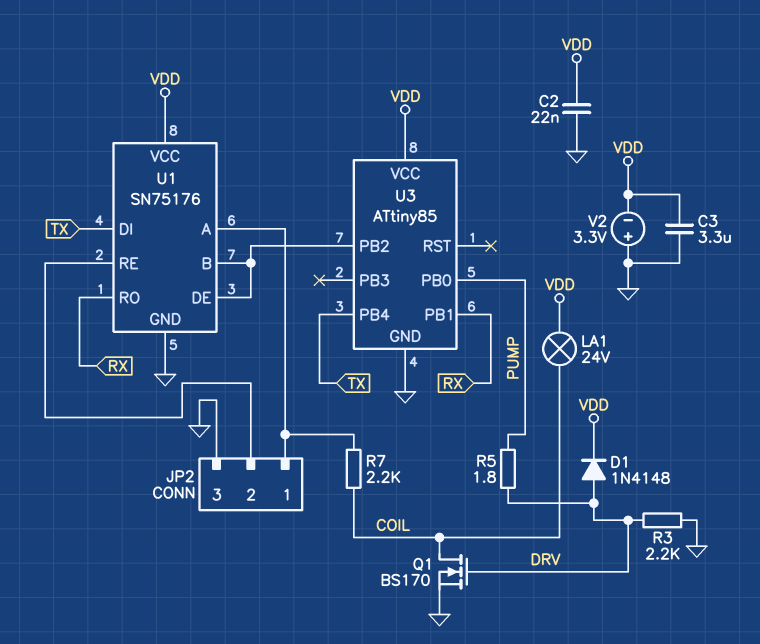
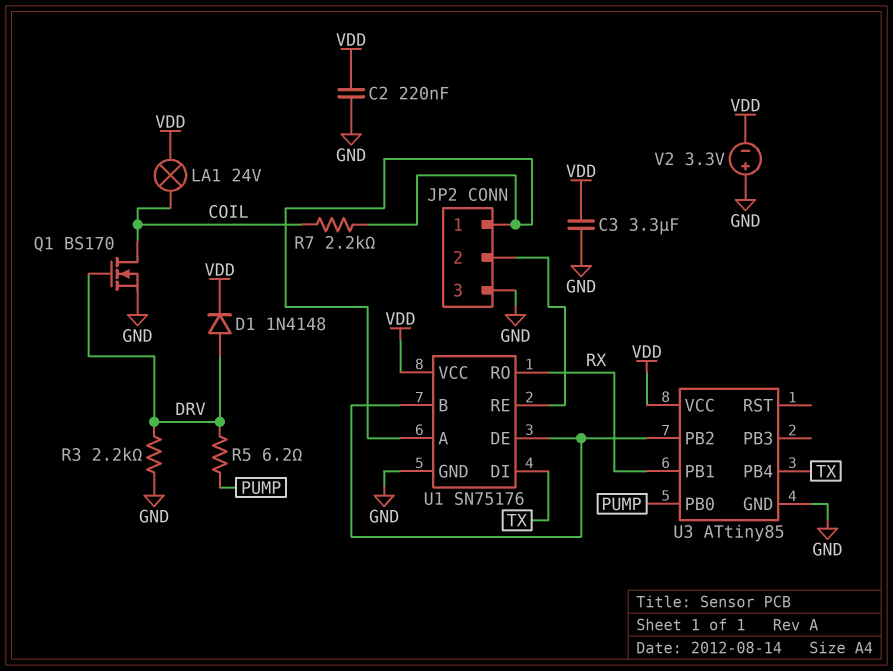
C2: 22nF (GND, VDD) -> 220nF (GND, VDD)
R5: 1.8 (DRV, PUMP) -> 6.2 (DRV, PUMP)

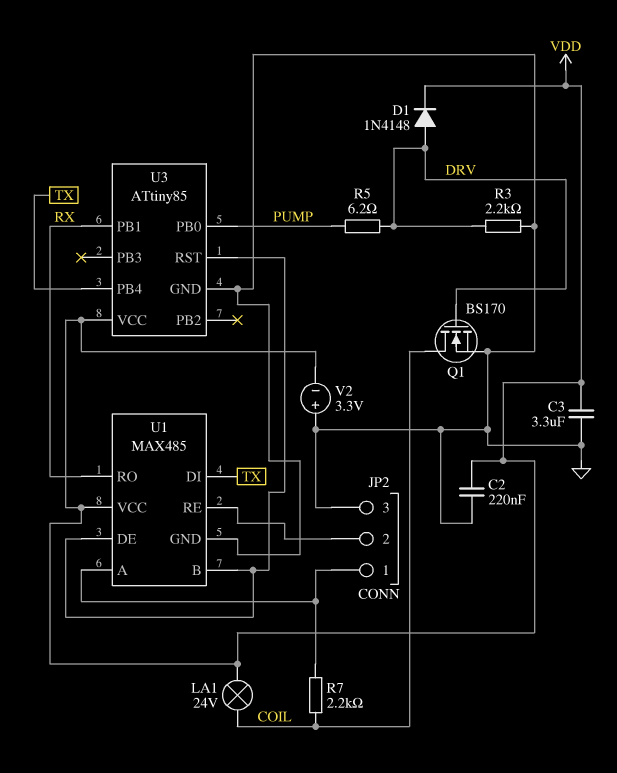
U1: SN75176 -> MAX485
U3 pin PB2: U1/B -> none
U3 pin RST: none -> U1/B

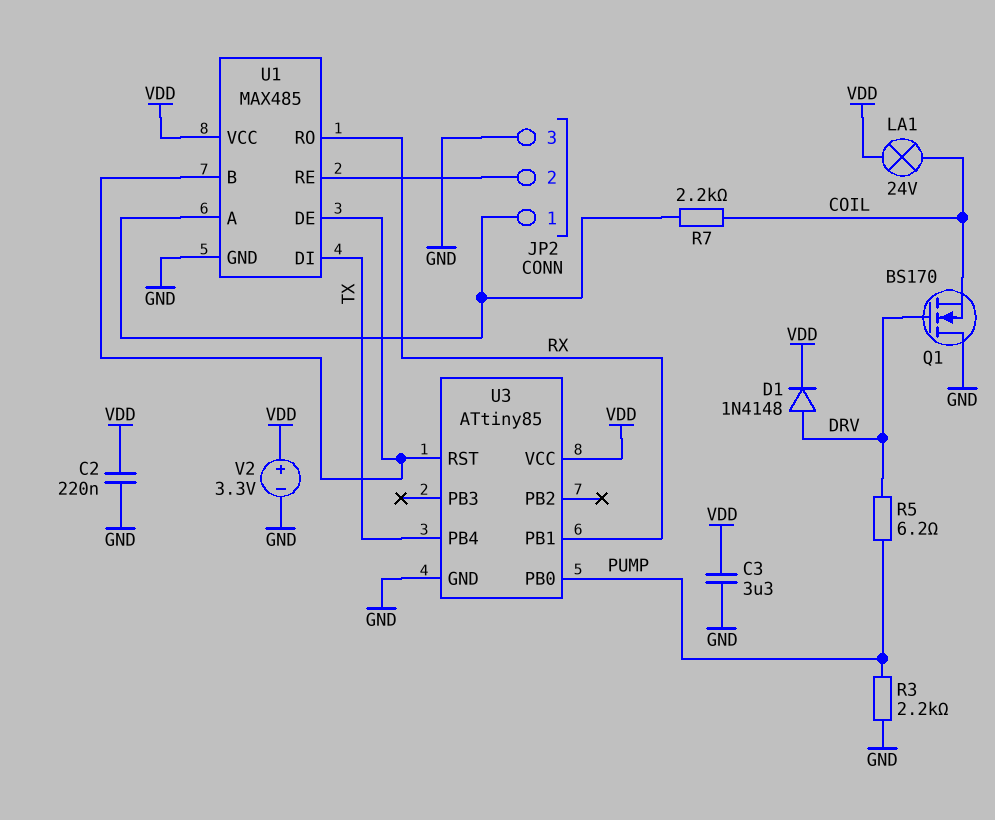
Q1: NMOS BS170 (G DRV, D COIL, S GND) -> NMOS BS170 (G DRV, D GND, S COIL)
R3: 2.2k (DRV, GND) -> 2.2k (GND, PUMP)
V2: 3.3V (plus GND, minus VDD) -> 3.3V (plus VDD, minus GND)

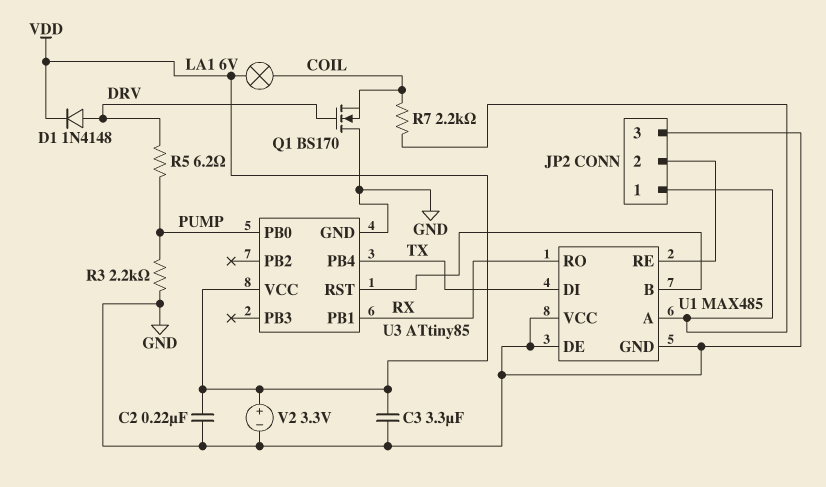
LA1: lamp 24V (COIL, VDD) -> lamp 6V (COIL, VDD)
U1 pin DE: U1/B -> GND
U1 pin VCC: VDD -> GND

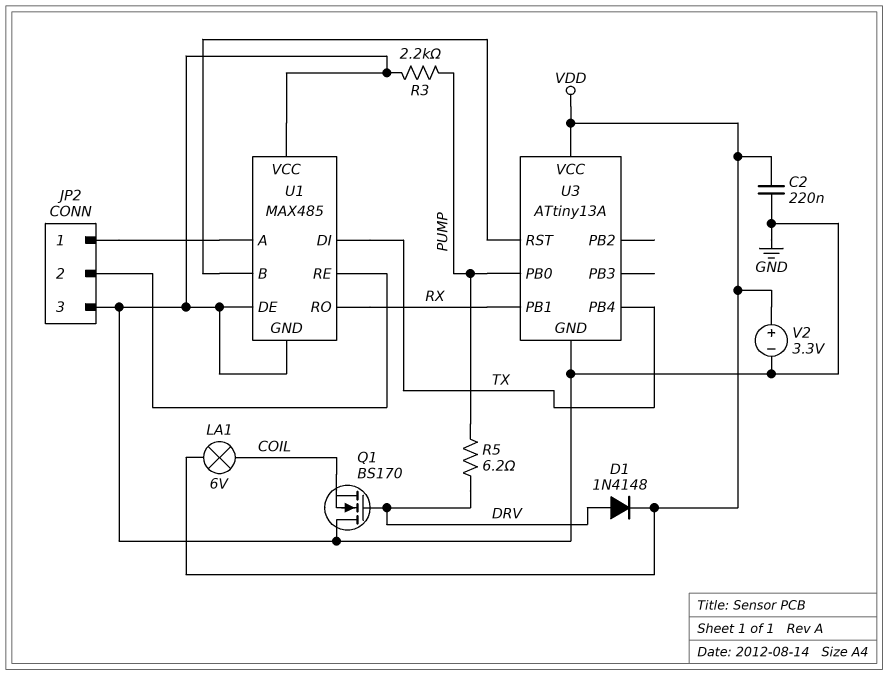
C3: 3.3uF (GND, VDD) -> none
R7: 2.2k (COIL, JP2/1) -> none
U3: ATtiny85 -> ATtiny13A

